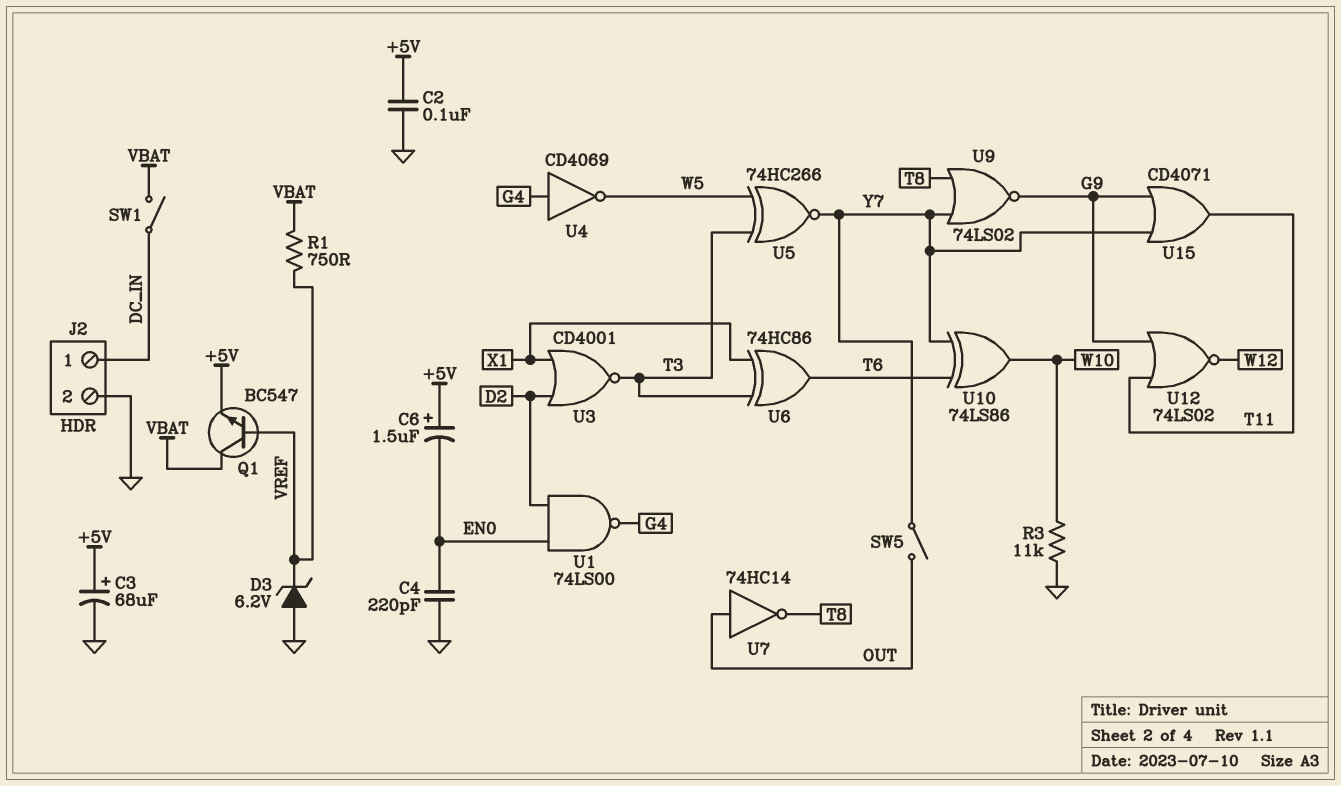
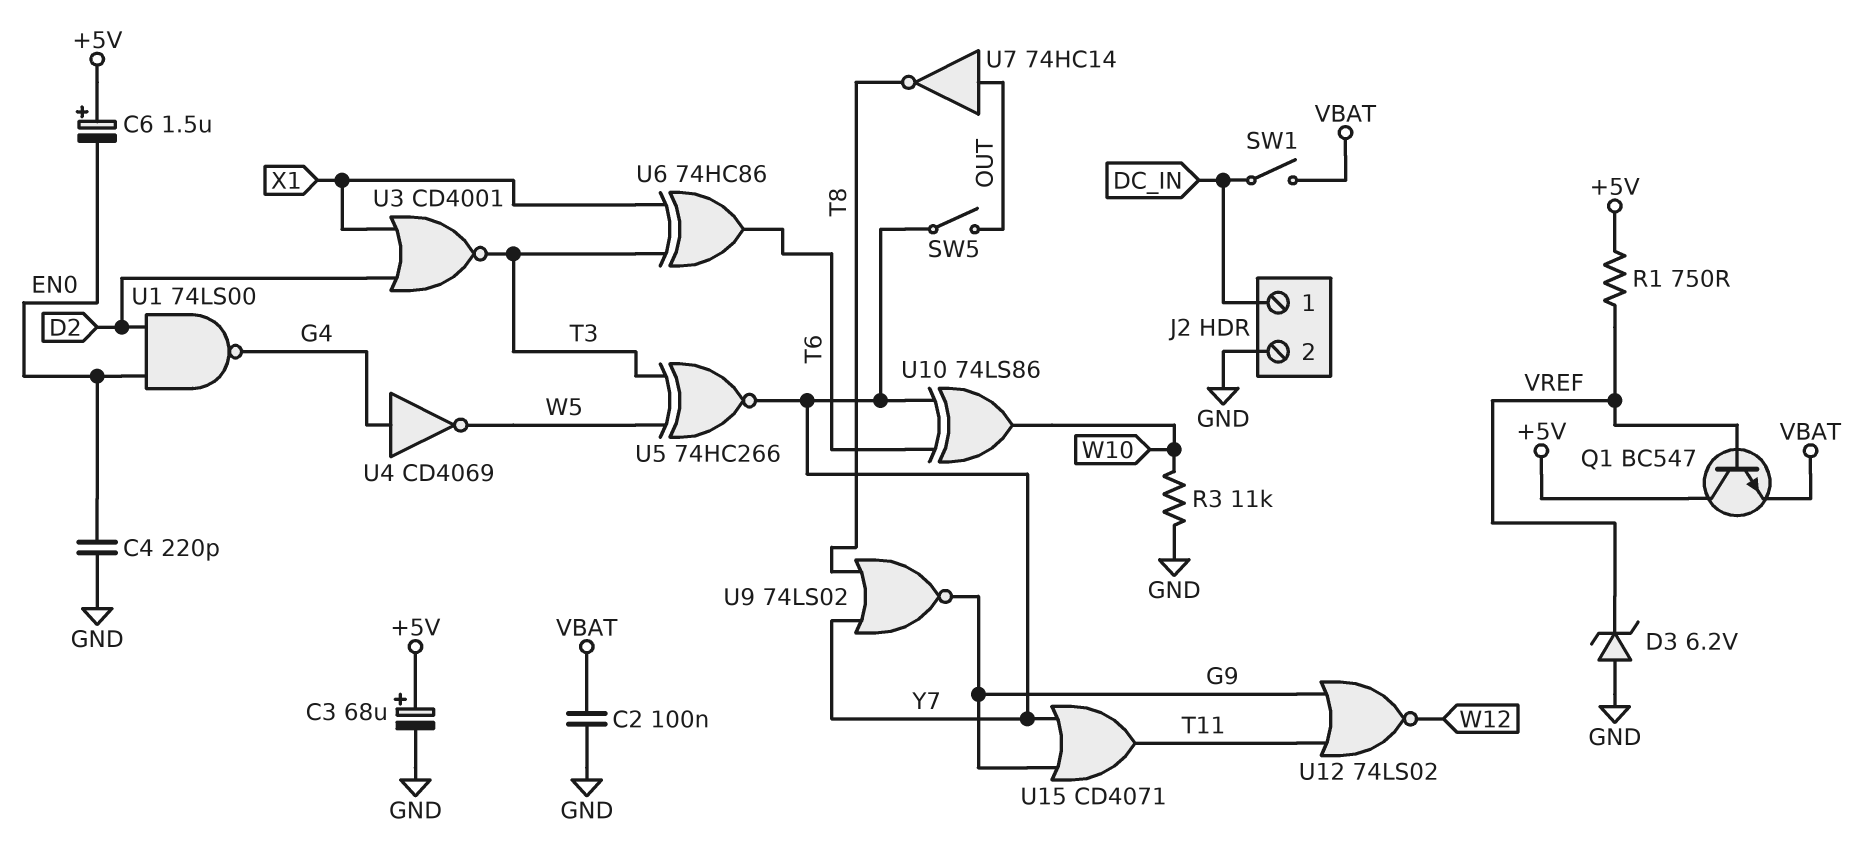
C2: 100nF (+5V, GND) -> 100nF (GND, VBAT)
Q1: NPN BC547 (B VREF, C VBAT, E +5V) -> NPN BC547 (B VREF, C +5V, E VBAT)
R1: 750 (VBAT, VREF) -> 750 (+5V, VREF)

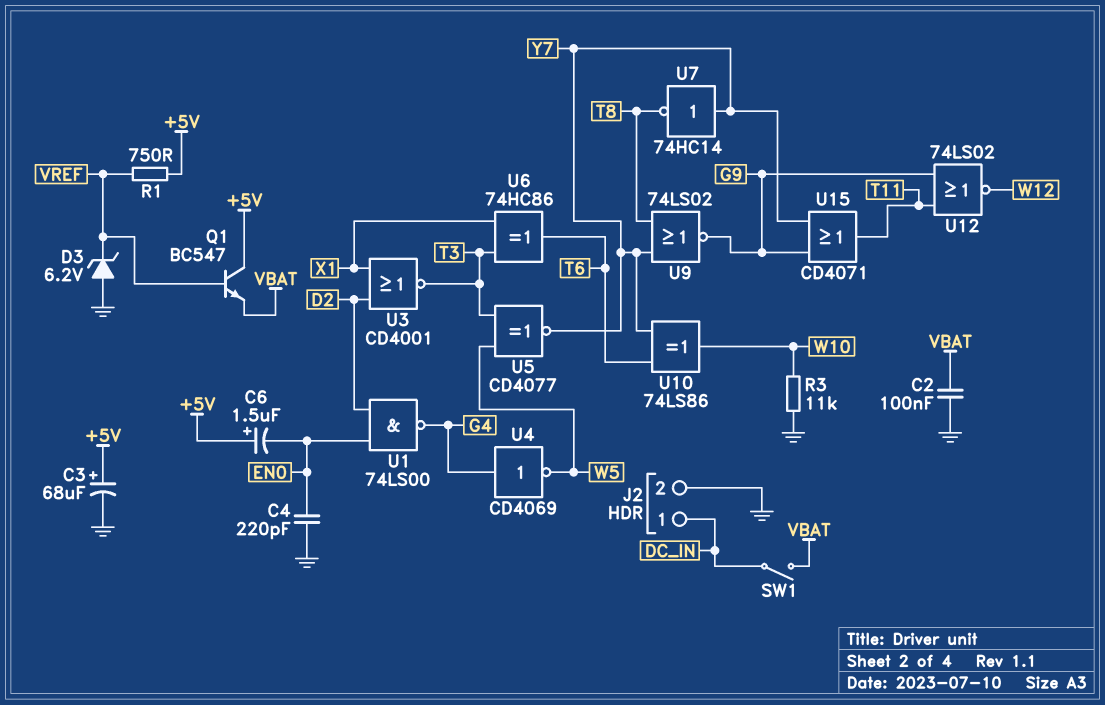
SW5: switch (OUT, Y7) -> none
U5: XNOR 74HC266 (in T3, in W5, out Y7) -> XNOR CD4077 (in T3, in W5, out Y7)
U7: NOT 74HC14 (in OUT, out T8) -> NOT 74HC14 (in Y7, out T8)

